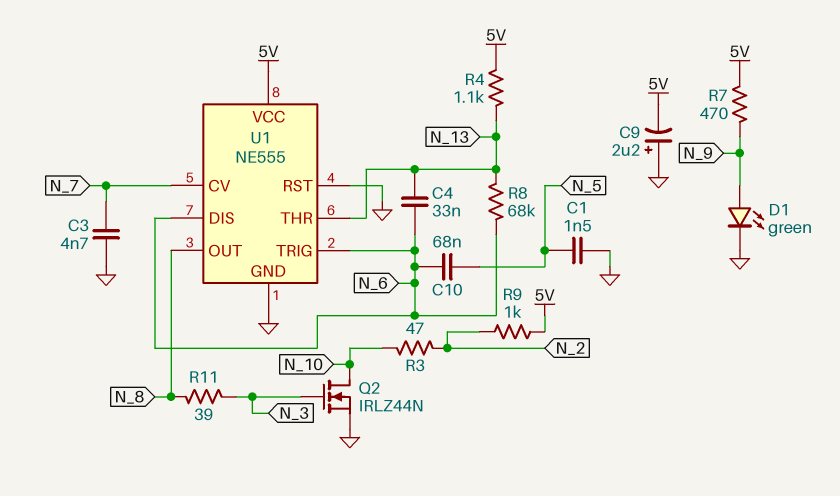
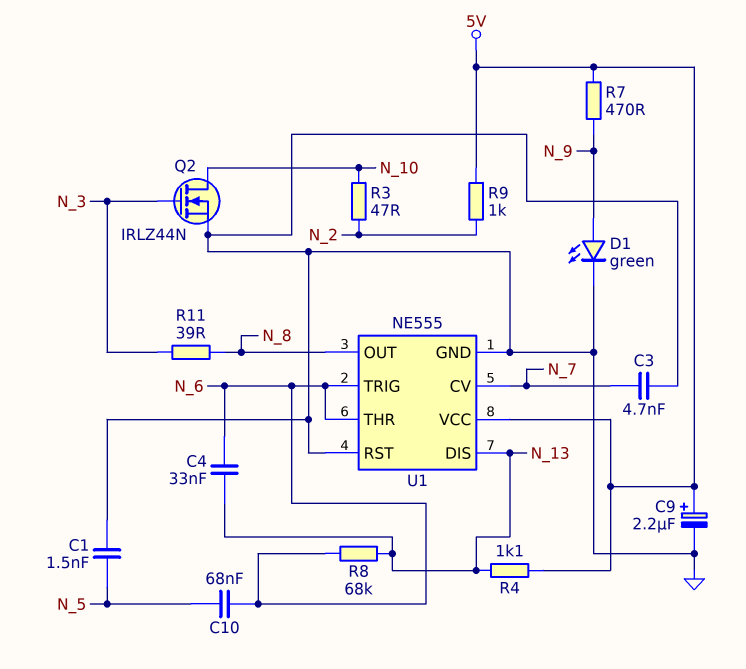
C9: 2.2uF (plus GND, minus 5V) -> 2.2uF (plus 5V, minus GND)
U1 pin DIS: N_6 -> N_13
U1 pin THR: N_13 -> N_6

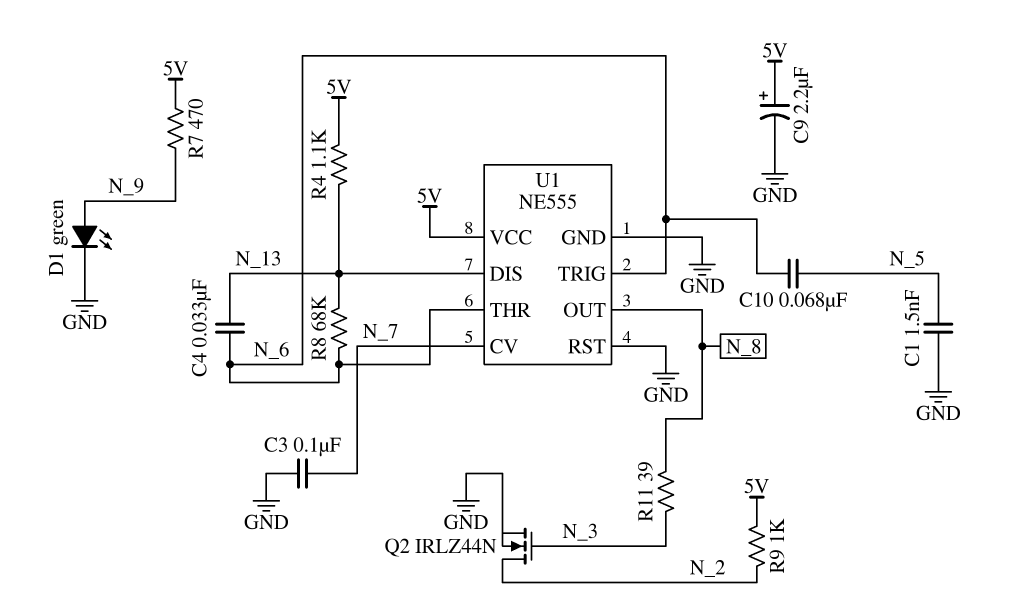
C3: 4.7nF (GND, N_7) -> 100nF (GND, N_7)
Q2: NMOS IRLZ44N (G N_3, D N_10, S GND) -> NMOS IRLZ44N (G N_3, D N_2, S GND)
R3: 47 (N_2, N_10) -> none

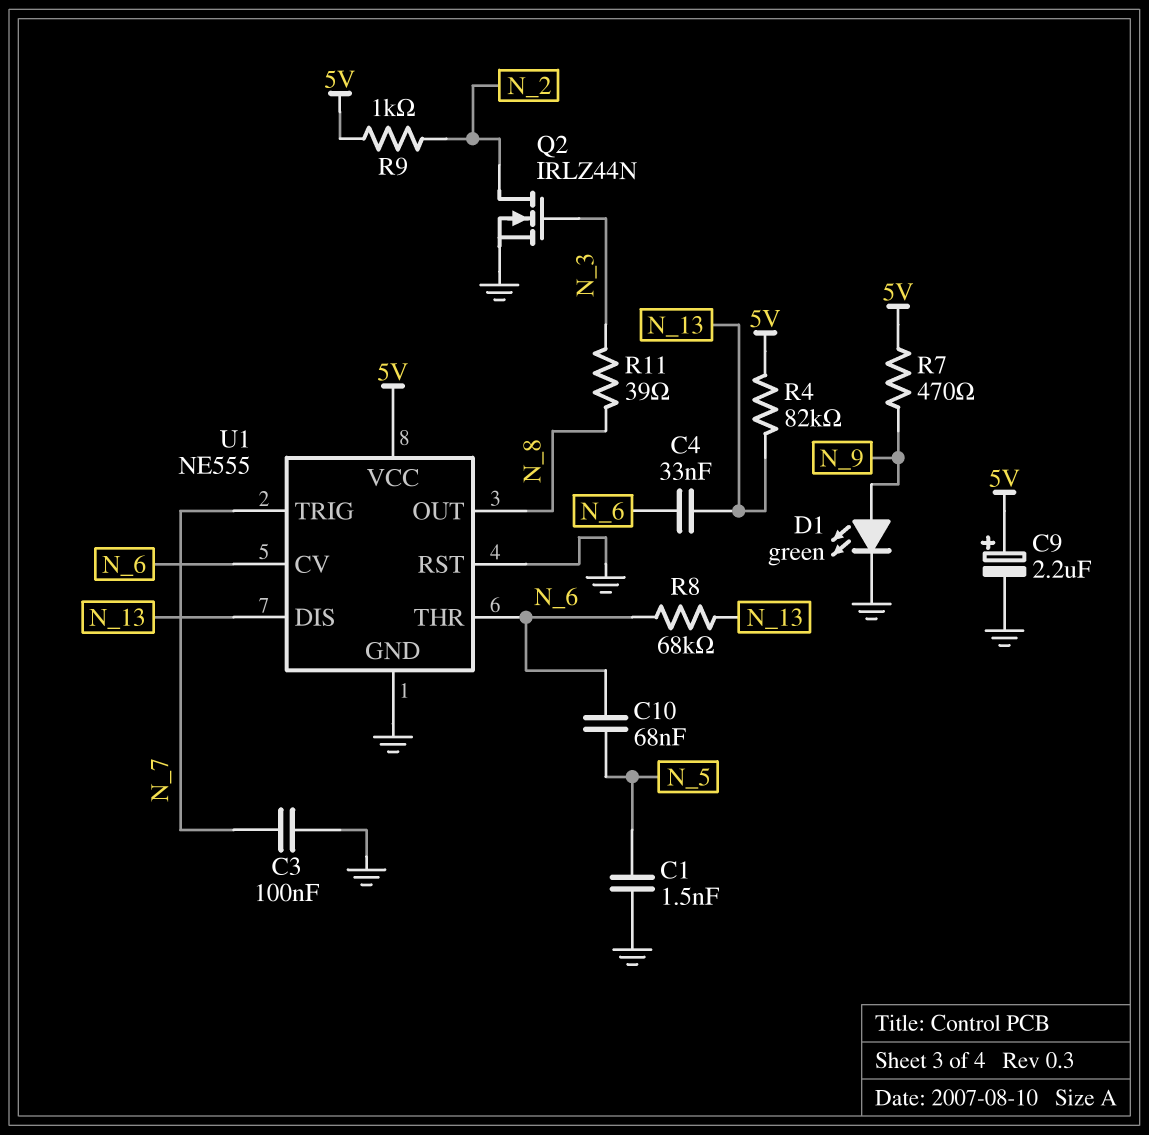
R4: 1.1k (5V, N_13) -> 82k (5V, N_13)
U1 pin CV: N_7 -> N_6
U1 pin TRIG: N_6 -> N_7

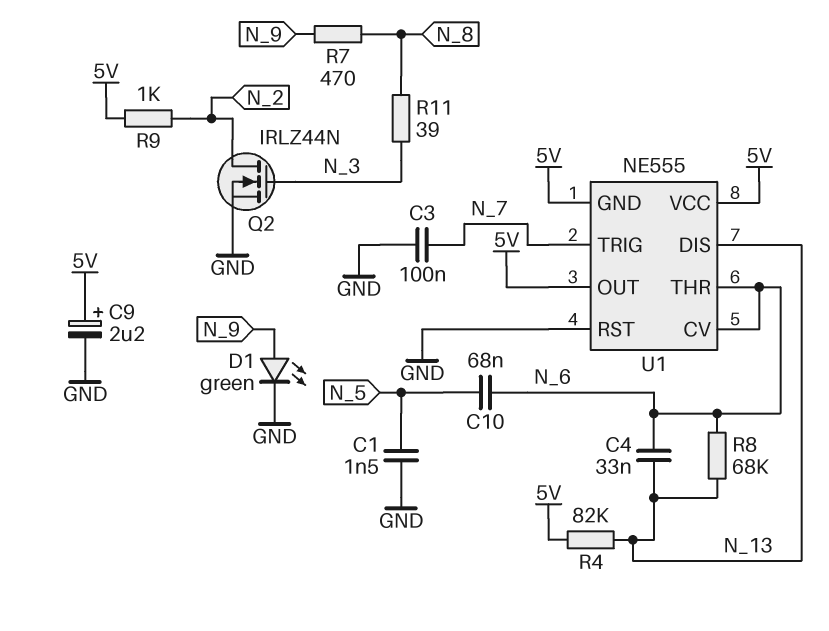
R7: 470 (5V, N_9) -> 470 (N_8, N_9)
U1 pin GND: GND -> 5V
U1 pin OUT: N_8 -> 5V

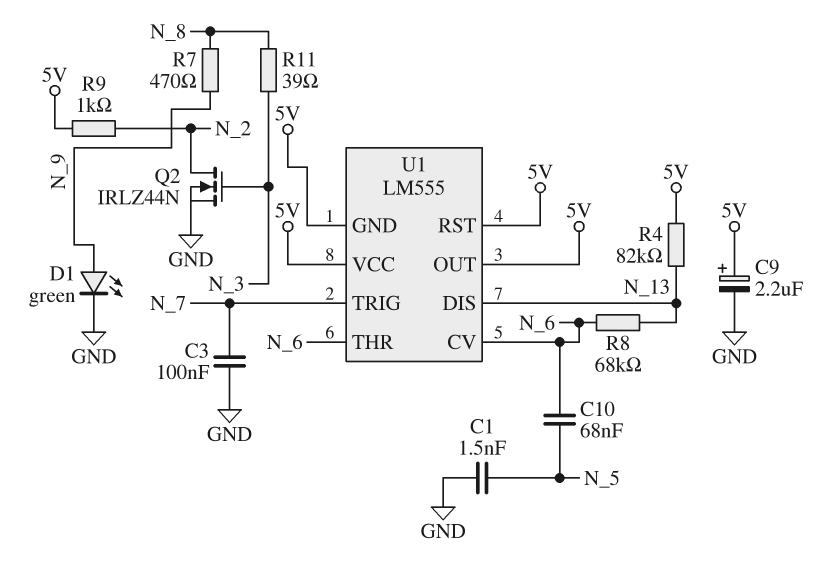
C4: 33nF (N_6, N_13) -> none
U1: NE555 -> LM555
U1 pin RST: GND -> 5V

